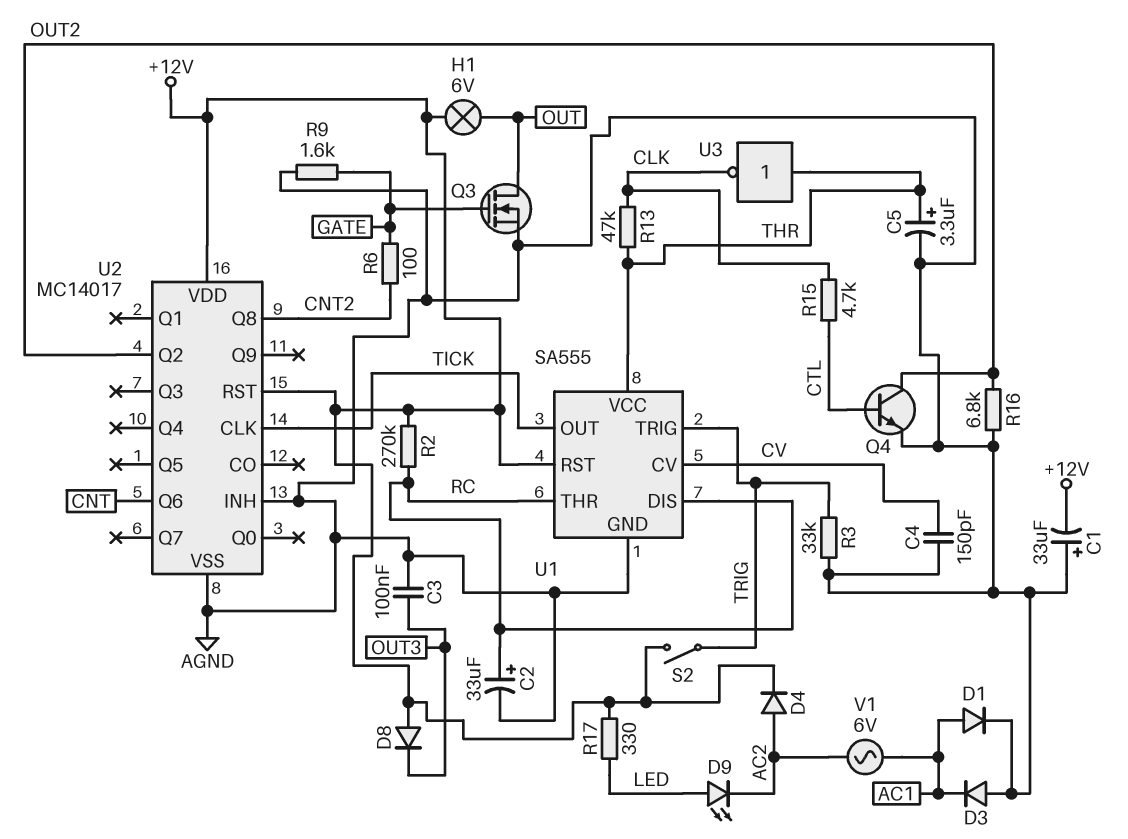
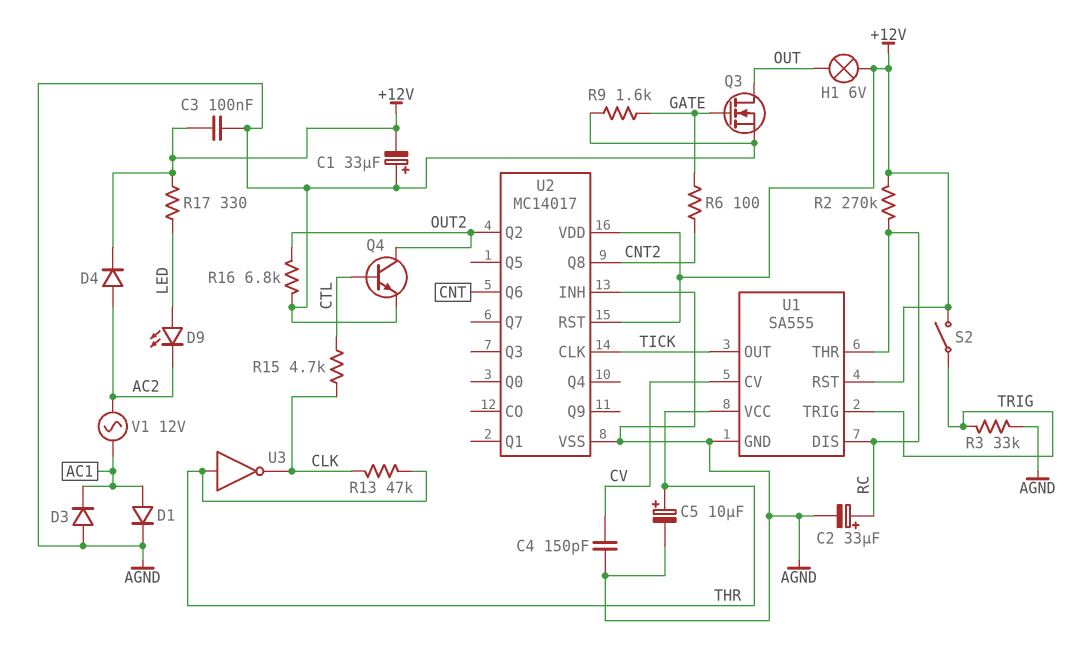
C3: 100nF (AGND, OUT3) -> 100nF (+12V, AGND)
C5: 3.3uF (plus THR, minus AGND) -> 10uF (plus THR, minus AGND)
D8: diode (A +12V, K OUT3) -> none
V1: AC 6V (AC1, AC2) -> AC 12V (AC1, AC2)

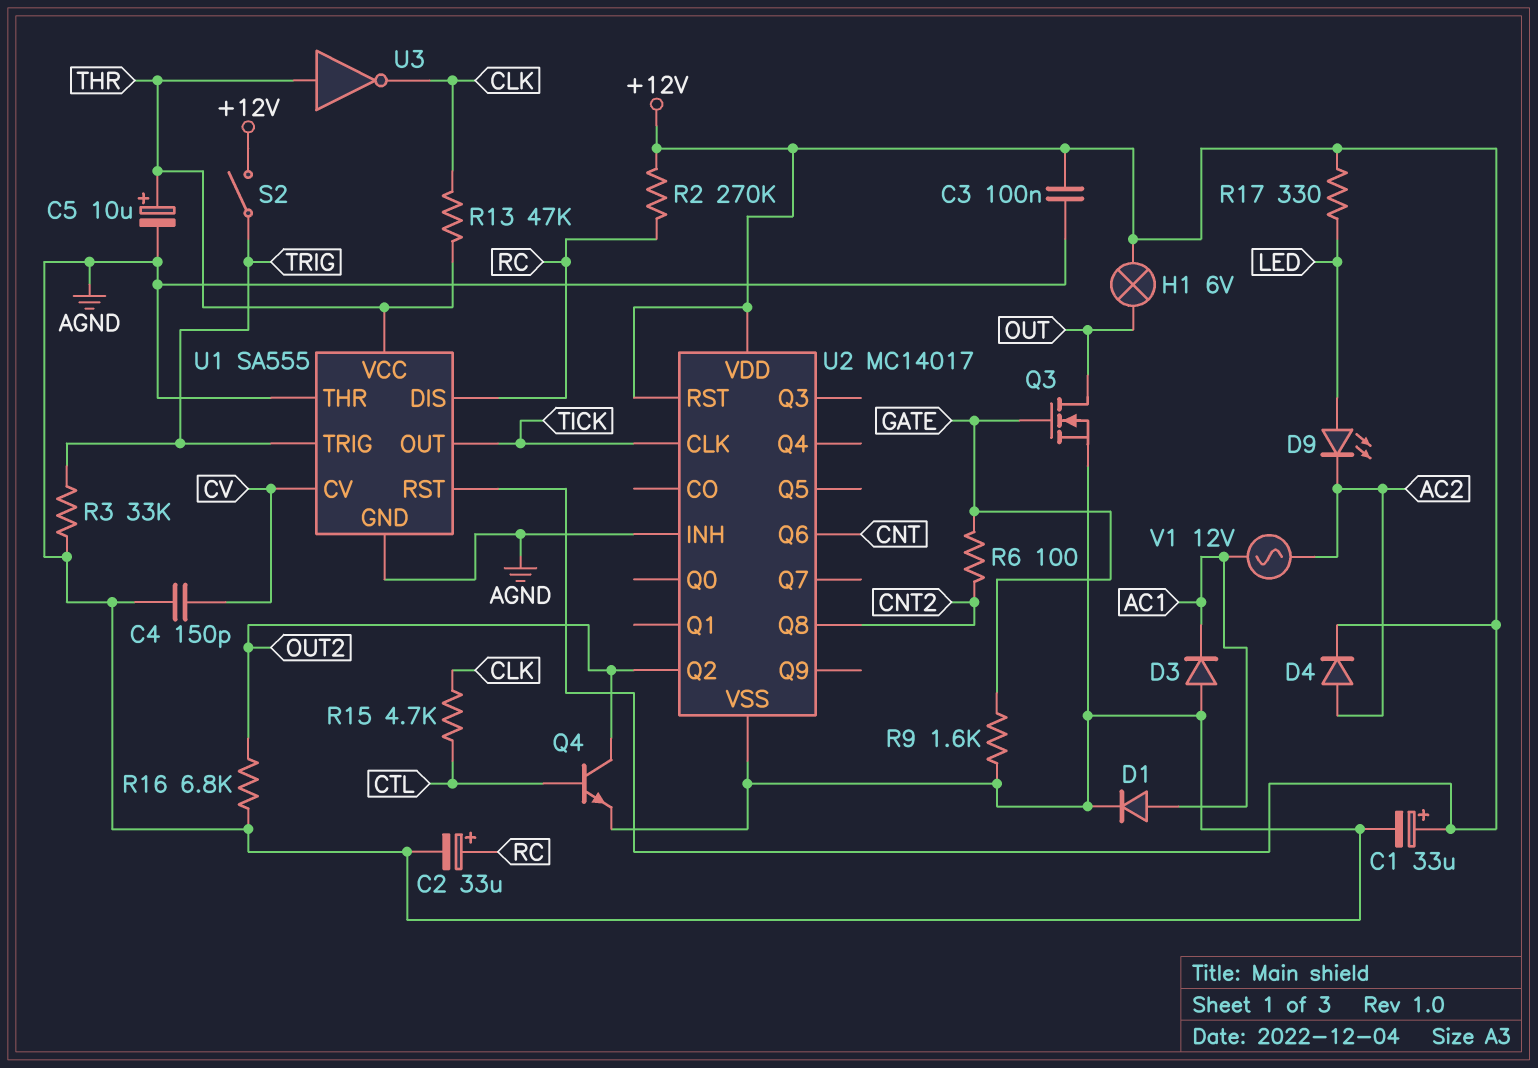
C1: 33uF (plus AGND, minus +12V) -> 33uF (plus +12V, minus AGND)
U1 pin THR: RC -> AGND

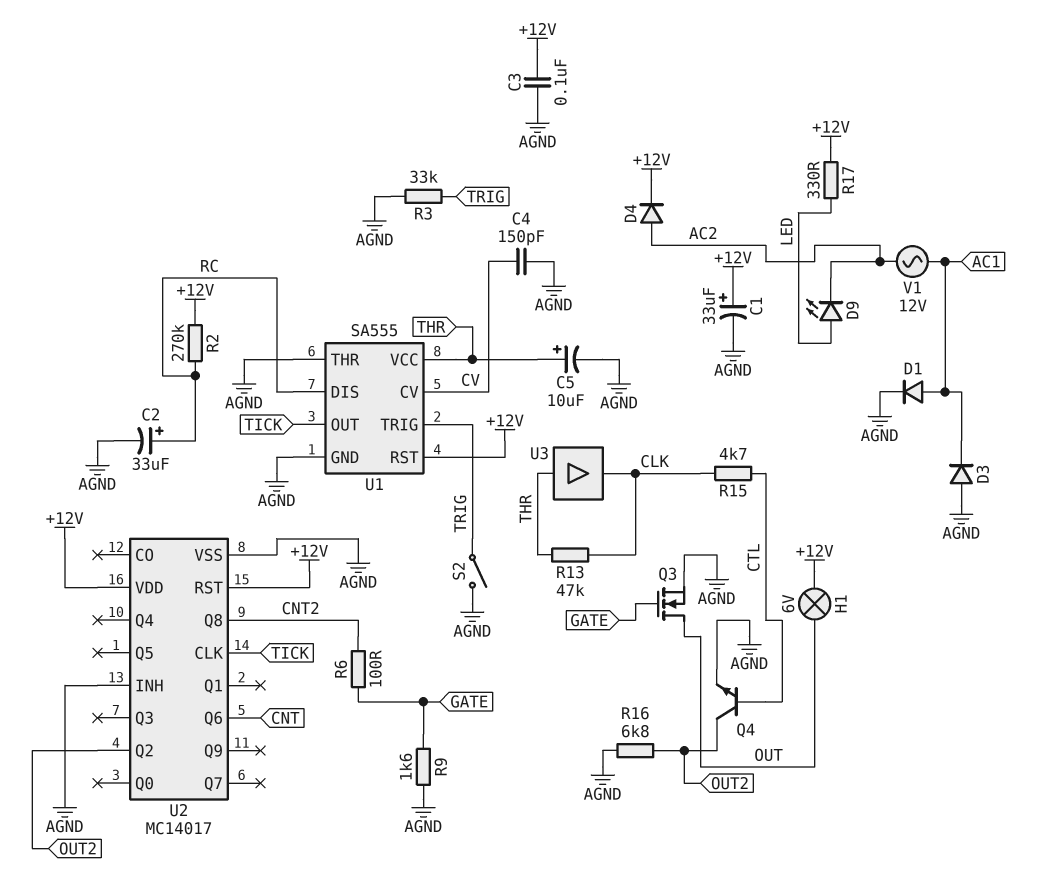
S2: switch (+12V, TRIG) -> switch (AGND, TRIG)
U3: NOT (in THR, out CLK) -> buffer (in THR, out CLK)

